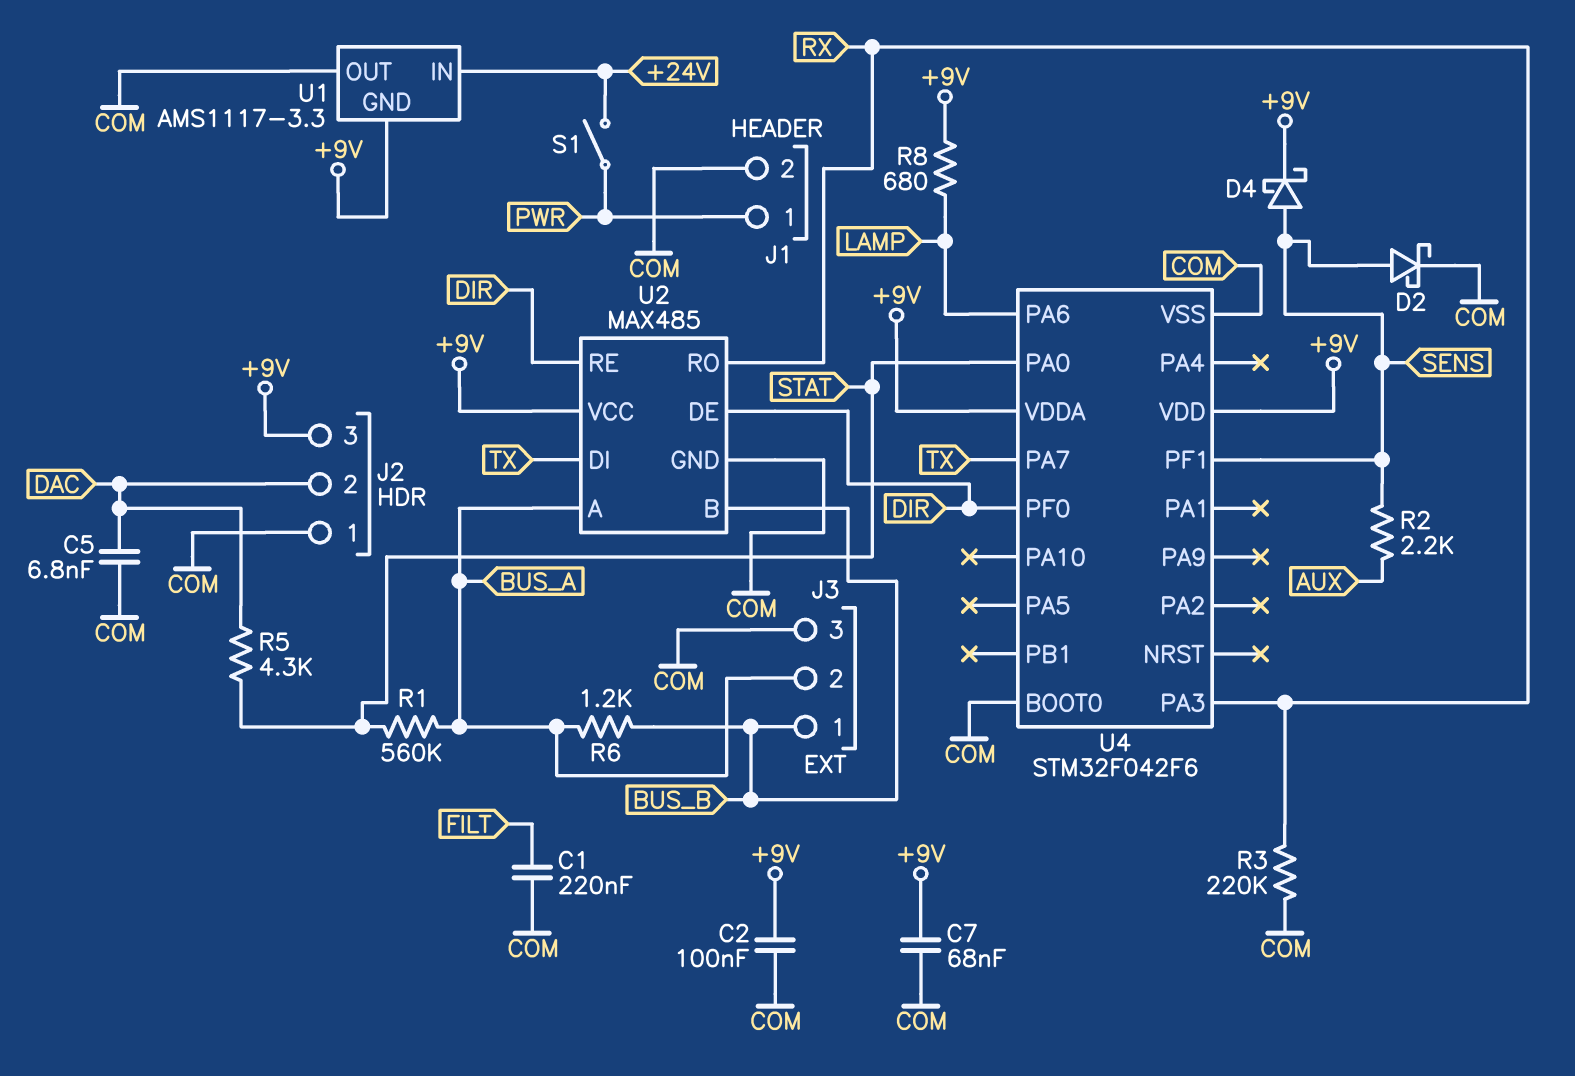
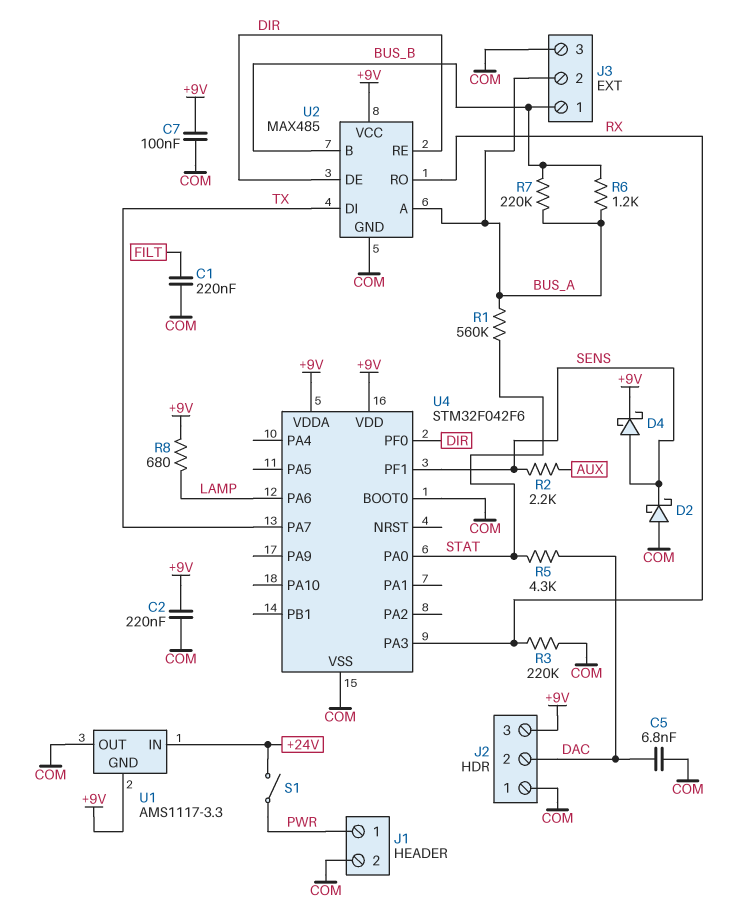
C2: 100nF (+9V, COM) -> 220nF (+9V, COM)
C7: 68nF (+9V, COM) -> 100nF (+9V, COM)
D2: schottky (A SENS, K COM) -> schottky (A COM, K SENS)
R7: none -> 220k (BUS_A, BUS_B)

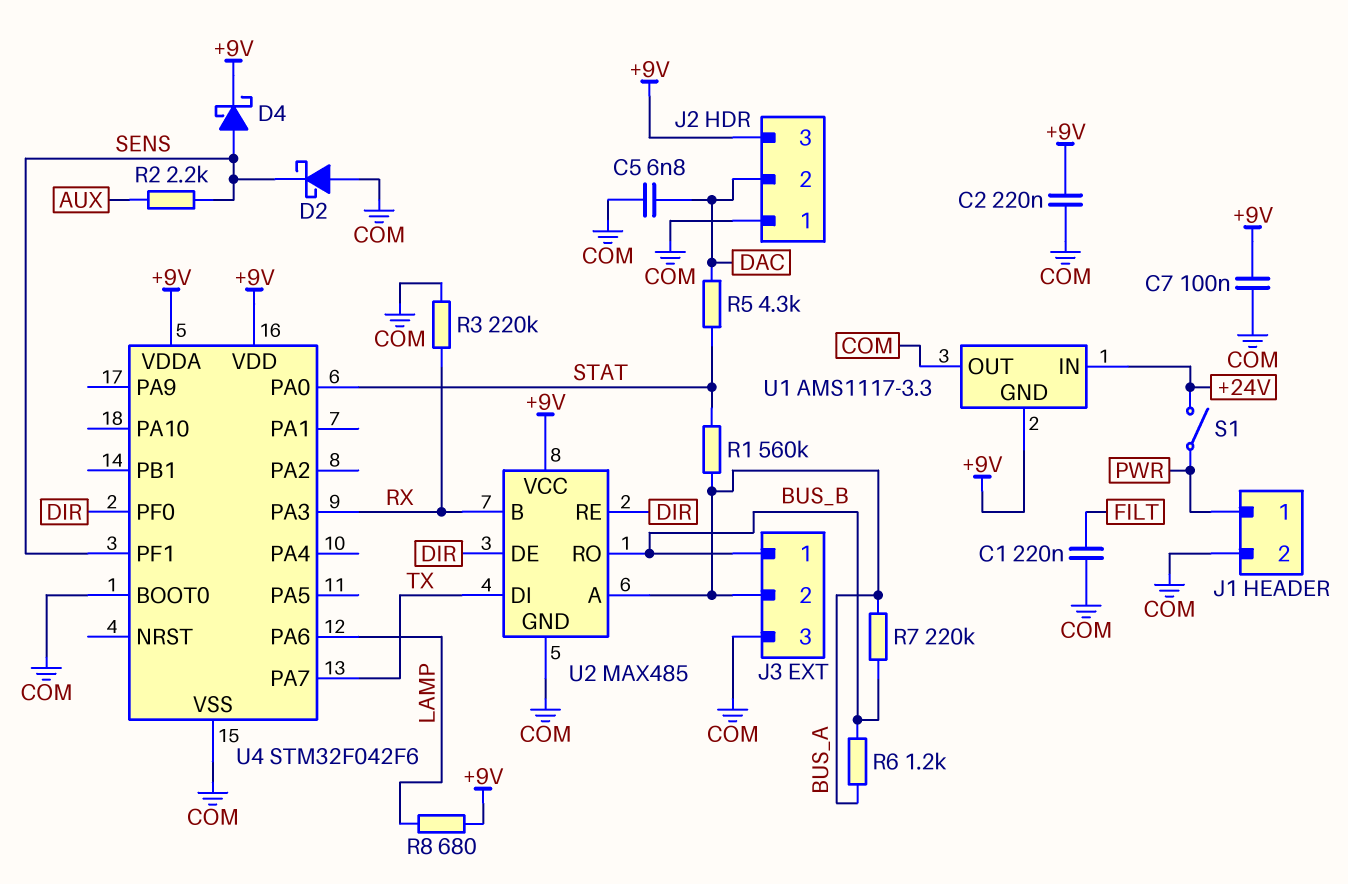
U2 pin B: BUS_B -> RX
U2 pin RO: RX -> BUS_B

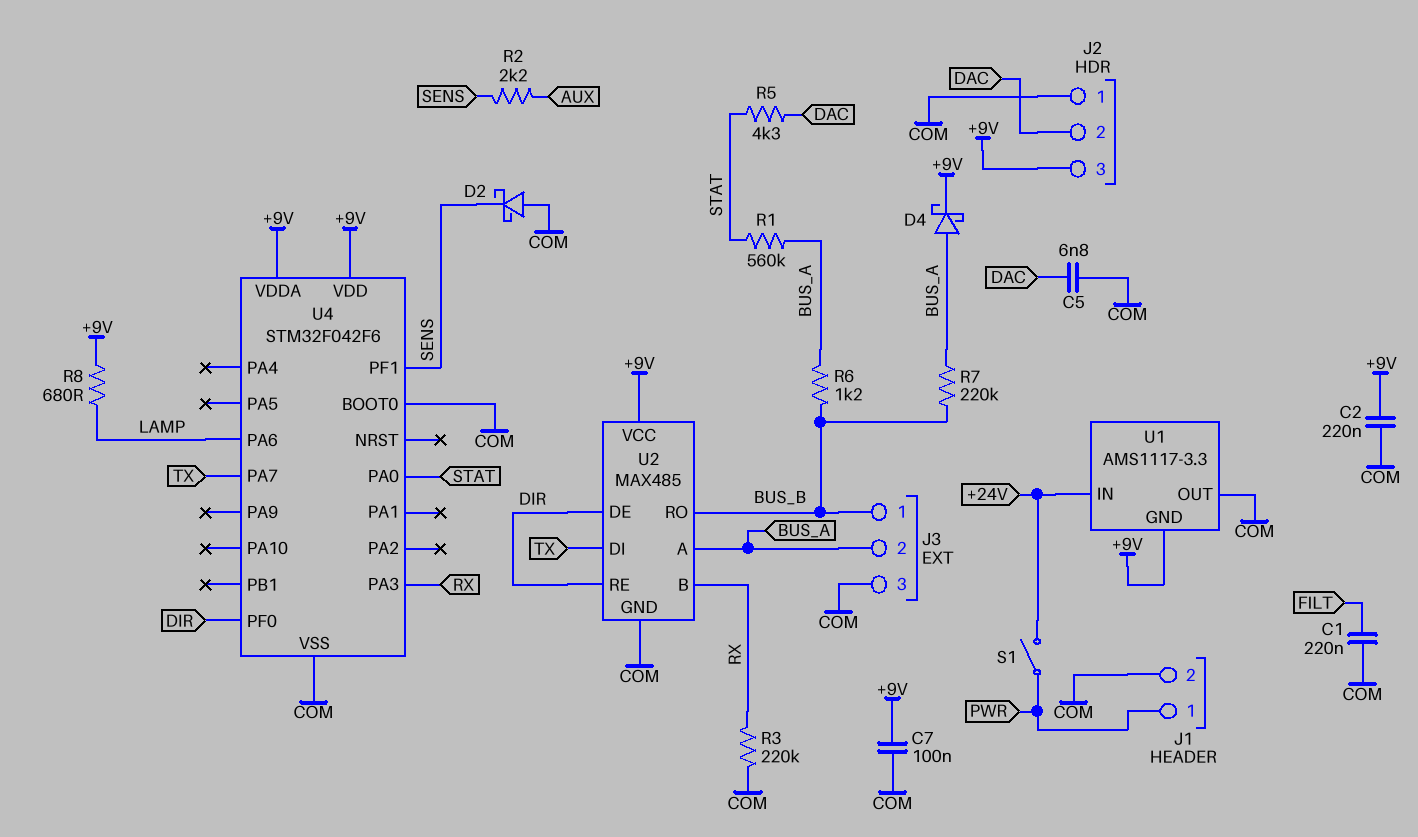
D4: schottky (A SENS, K +9V) -> schottky (A BUS_A, K +9V)

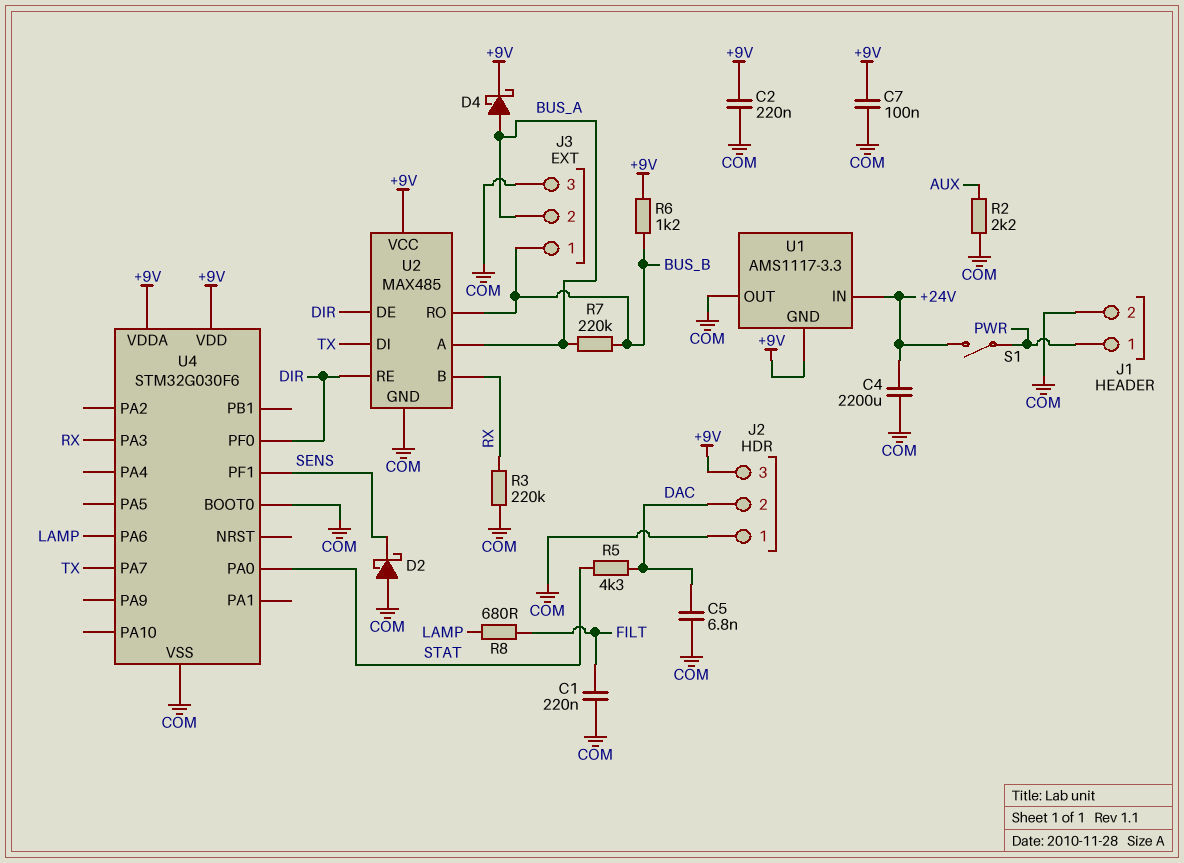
C4: none -> 2200uF (+24V, COM)
R1: 560k (BUS_A, STAT) -> none
R2: 2.2k (AUX, SENS) -> 2.2k (AUX, COM)
R6: 1.2k (BUS_A, BUS_B) -> 1.2k (+9V, BUS_B)
R8: 680 (+9V, LAMP) -> 680 (FILT, LAMP)
U4: STM32F042F6 -> STM32G030F6

